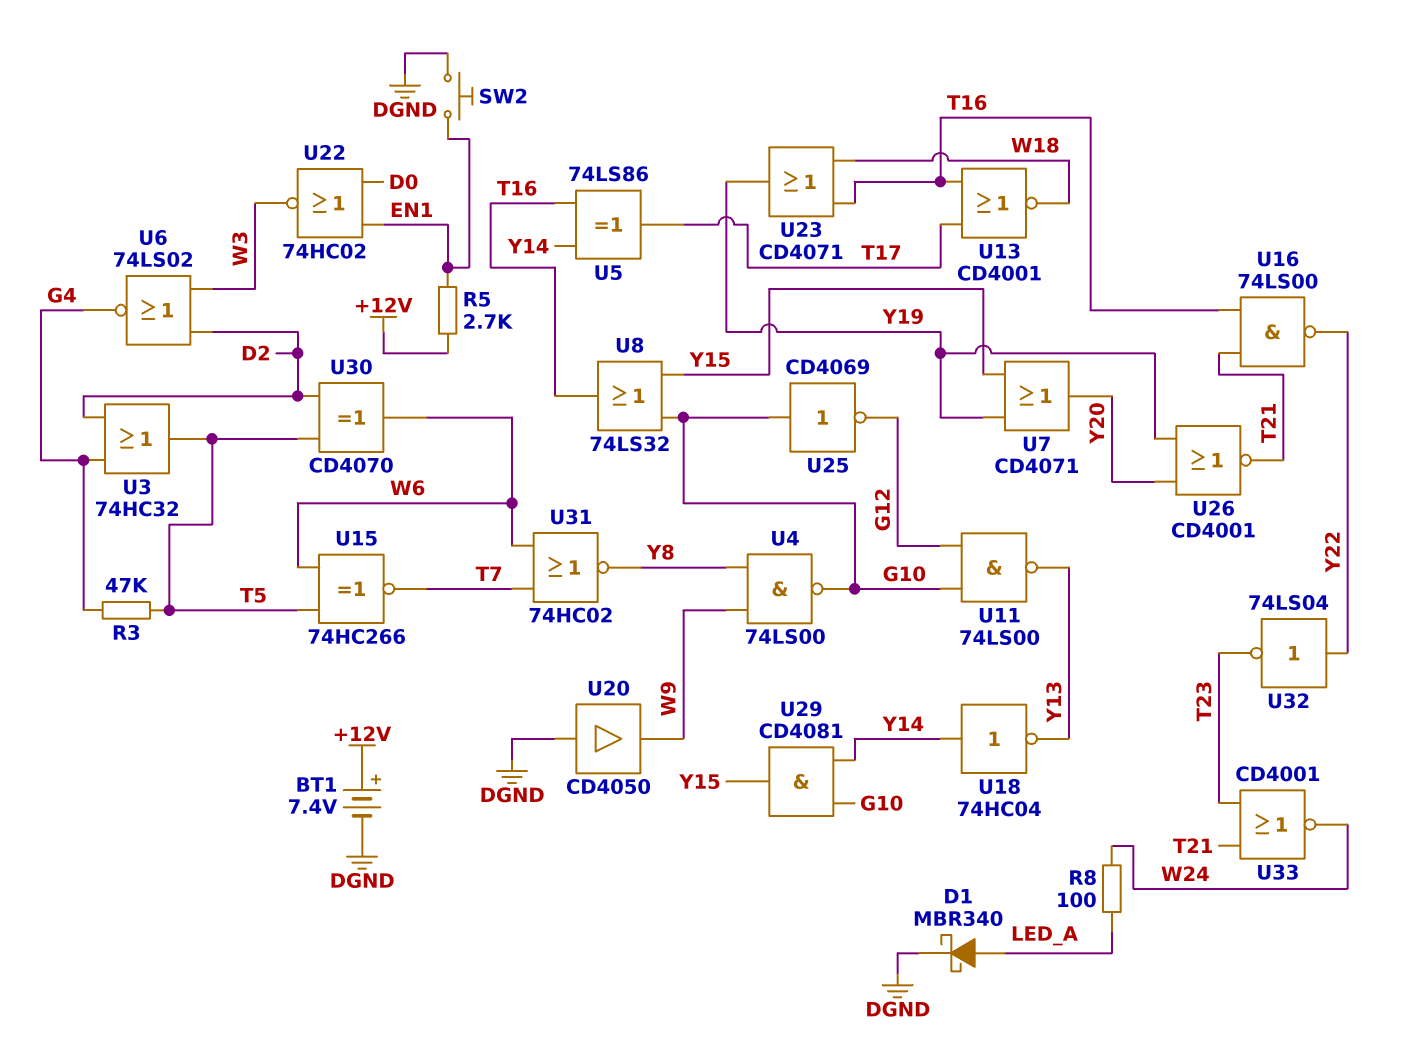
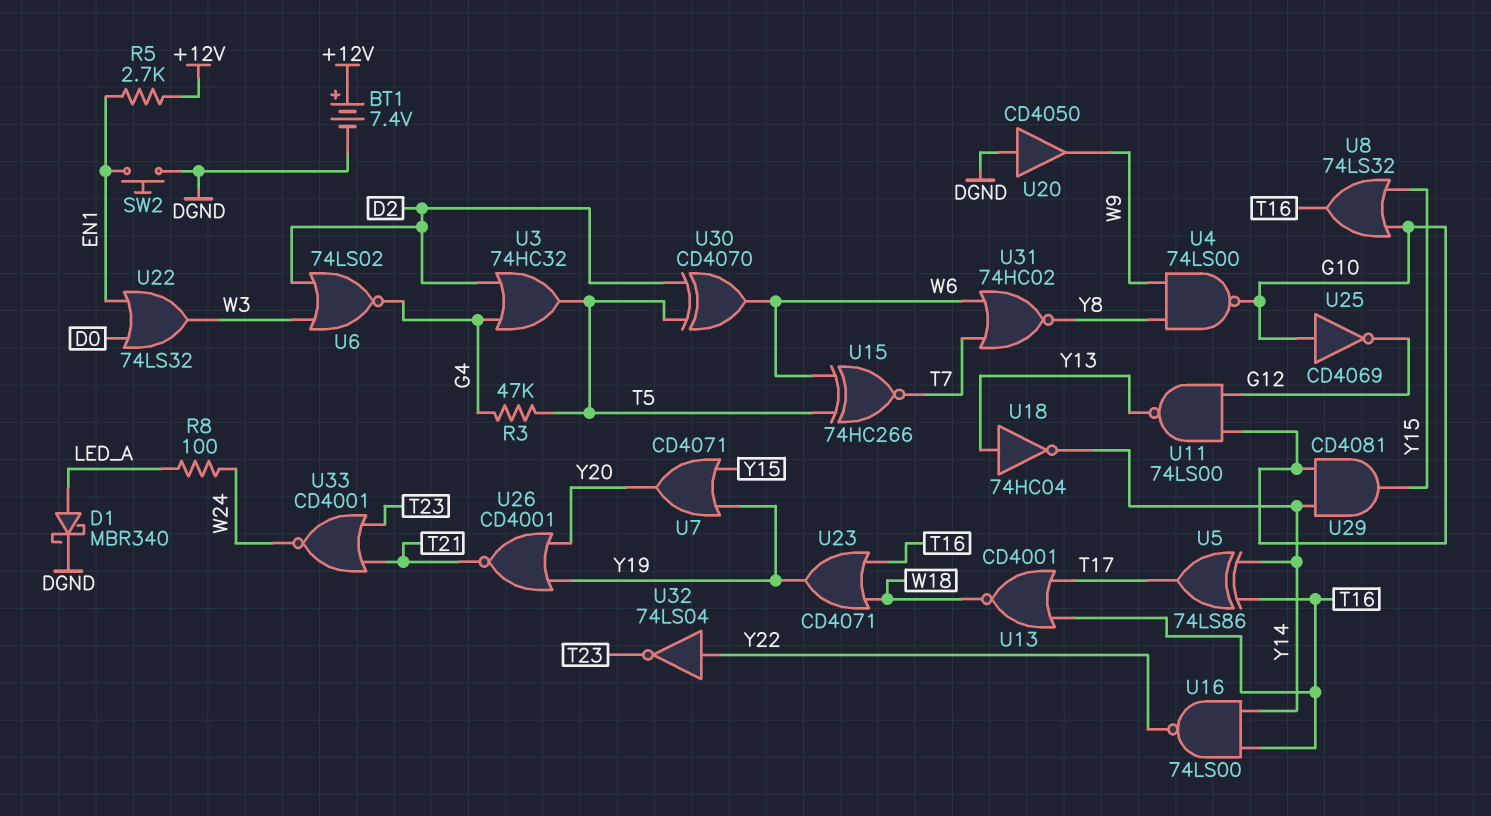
U16: NAND 74LS00 (in T16, in T21, out Y22) -> NAND 74LS00 (in T16, in Y14, out Y22)
U18: NOT 74HC04 (in Y14, out Y13) -> NOT 74HC04 (in Y13, out Y14)
U22: NOR 74HC02 (in D0, in EN1, out W3) -> OR 74LS32 (in D0, in EN1, out W3)

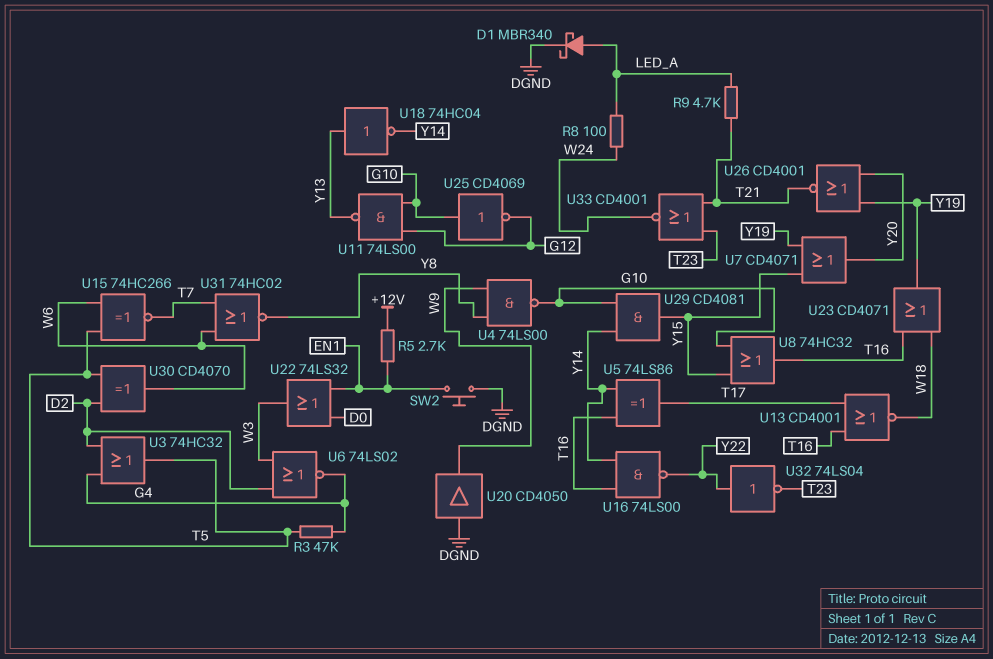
BT1: 7.4V (plus +12V, minus DGND) -> none
R9: none -> 4.7k (LED_A, T21)
U8: OR 74LS32 (in G10, in Y15, out T16) -> OR 74HC32 (in G10, in Y15, out T16)

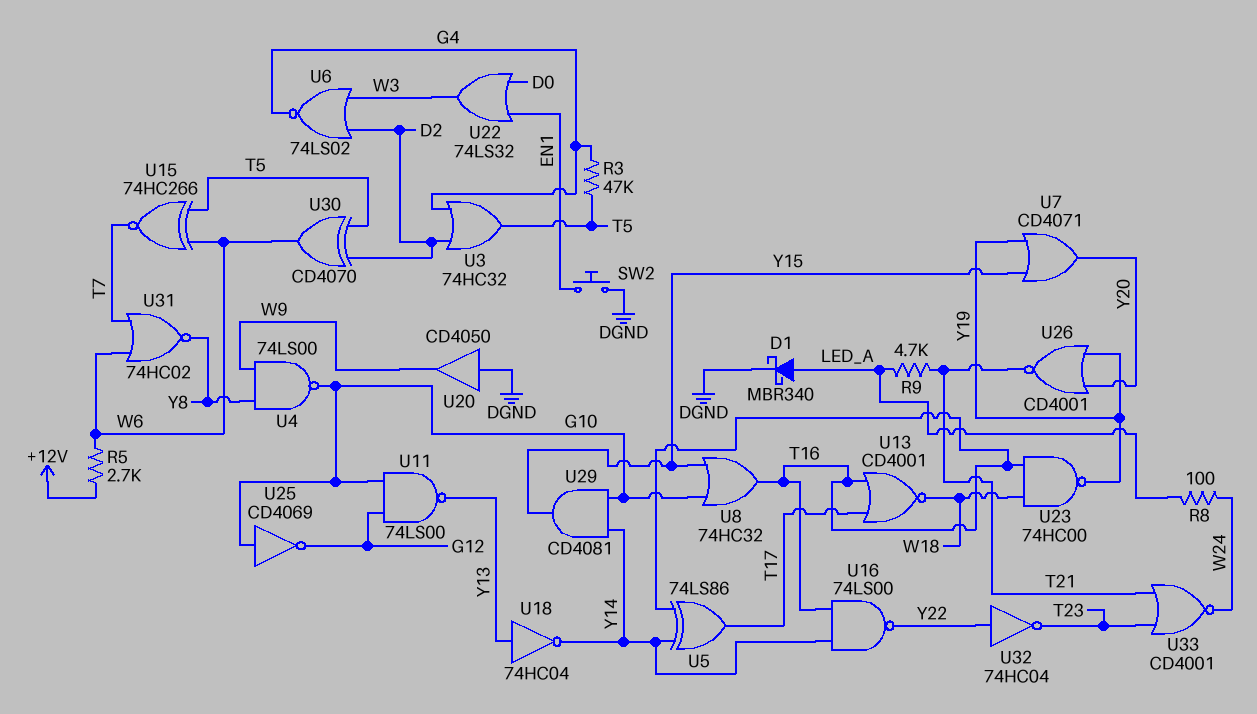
R5: 2.7k (+12V, EN1) -> 2.7k (+12V, W6)
U23: OR CD4071 (in T16, in W18, out Y19) -> NAND 74HC00 (in T16, in W18, out Y19)
U32: NOT 74LS04 (in Y22, out T23) -> NOT 74HC04 (in Y22, out T23)

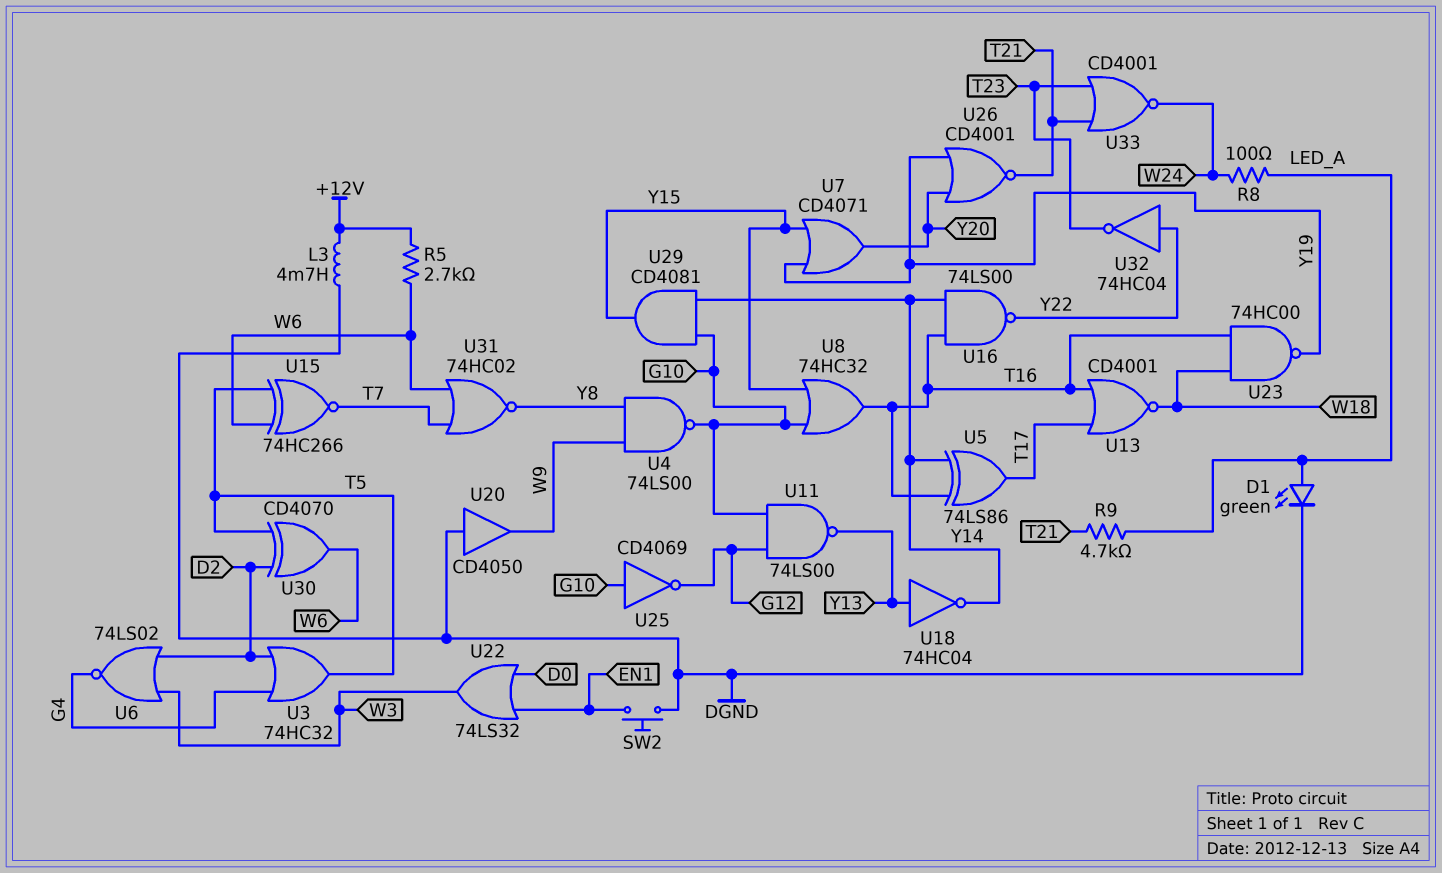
D1: schottky MBR340 (A LED_A, K DGND) -> LED green (A LED_A, K DGND)
L3: none -> 4.7mH (+12V, DGND)
R3: 47k (G4, T5) -> none

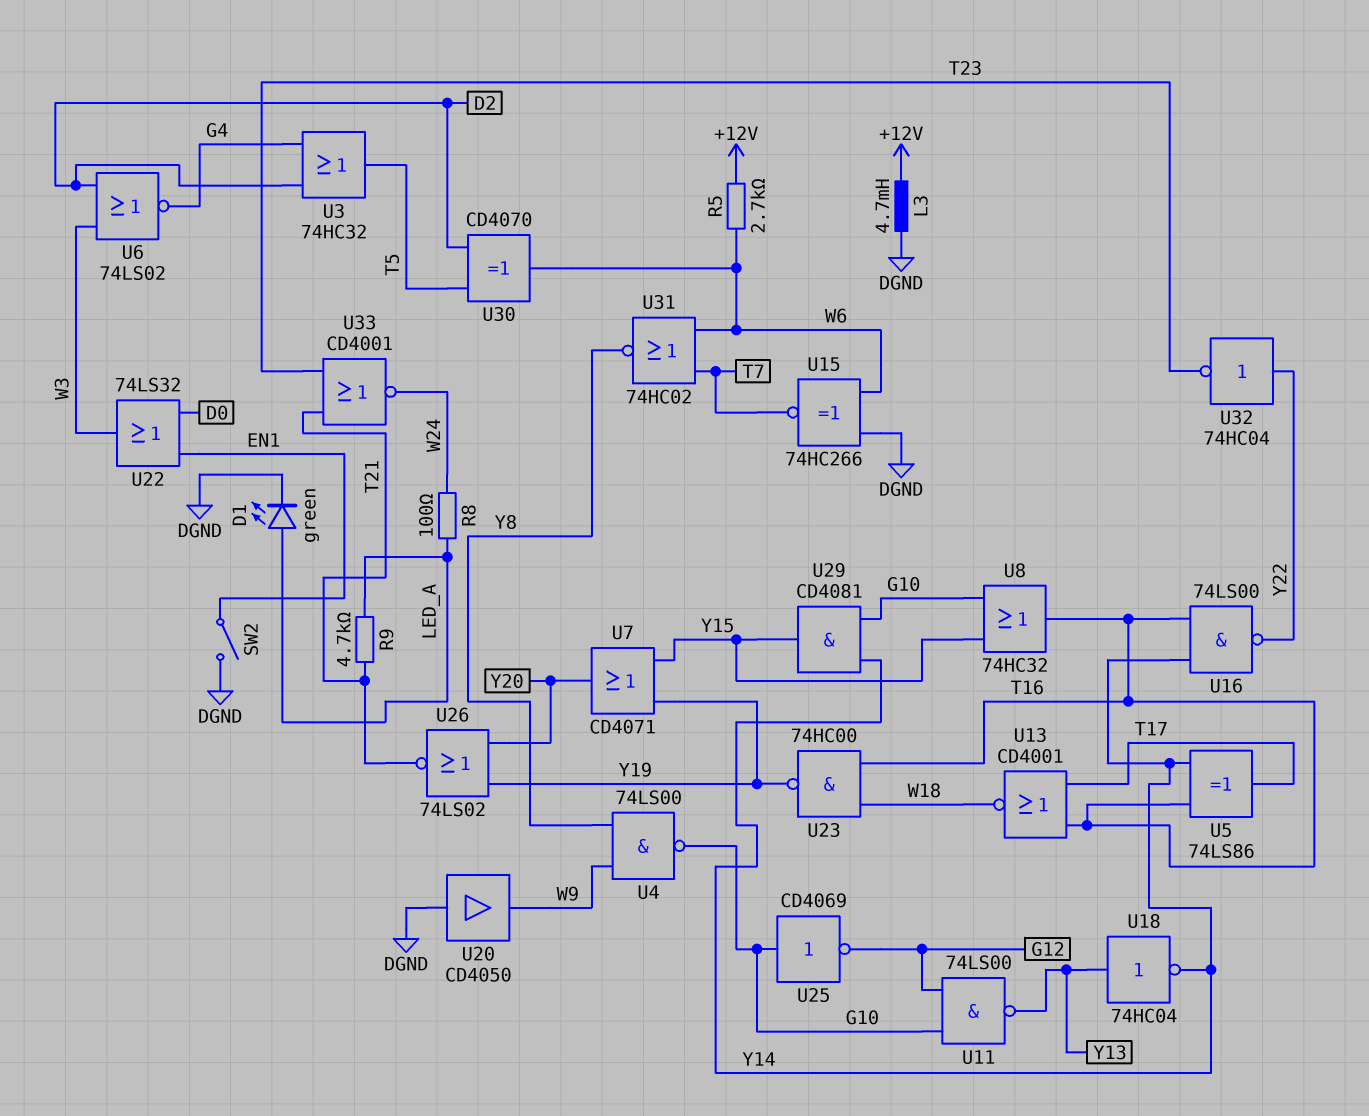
SW2: button (DGND, EN1) -> switch (DGND, EN1)
U15: XNOR 74HC266 (in T5, in W6, out T7) -> XNOR 74HC266 (in DGND, in W6, out T7)
U26: NOR CD4001 (in Y19, in Y20, out T21) -> NOR 74LS02 (in Y19, in Y20, out T21)

